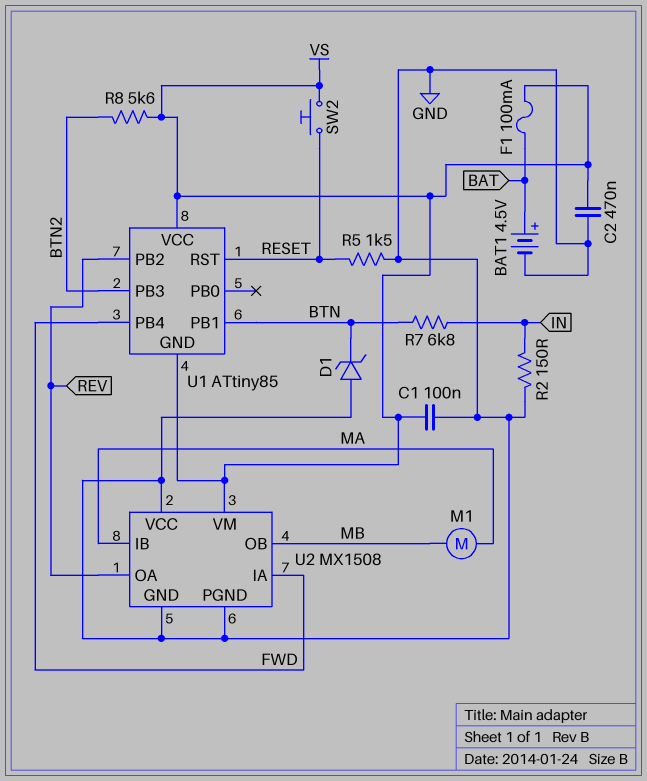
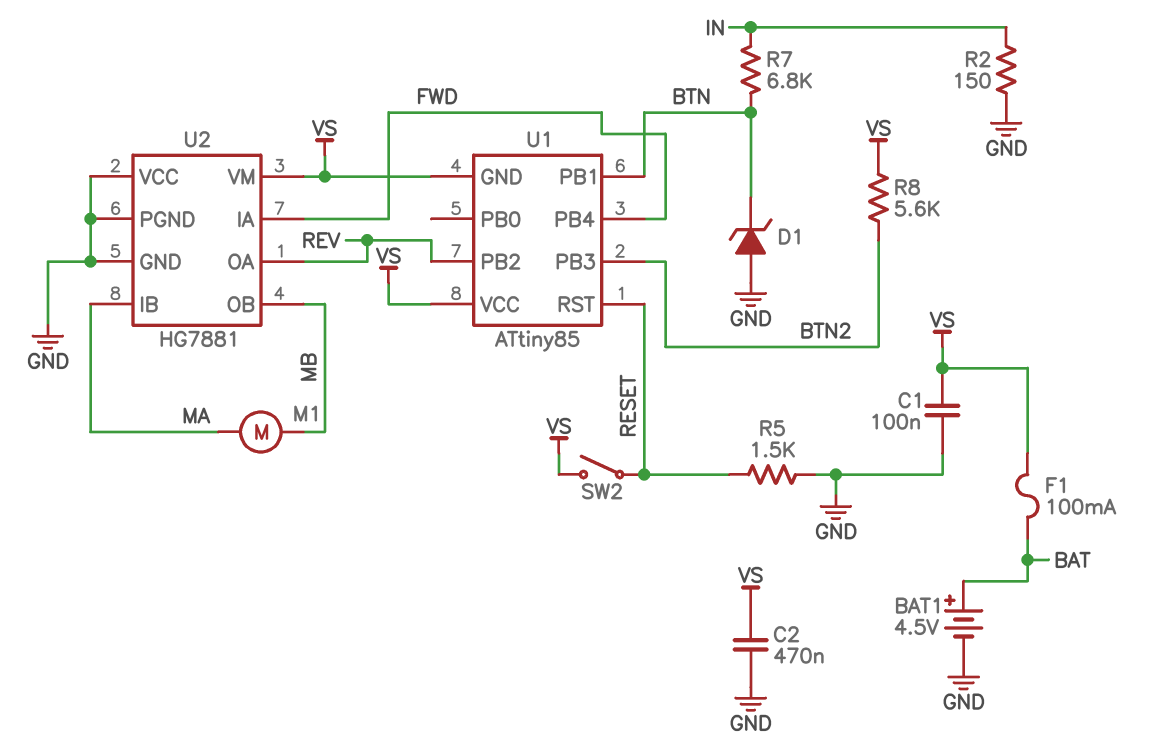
SW2: button (RESET, VS) -> switch (RESET, VS)
U2: MX1508 -> HG7881

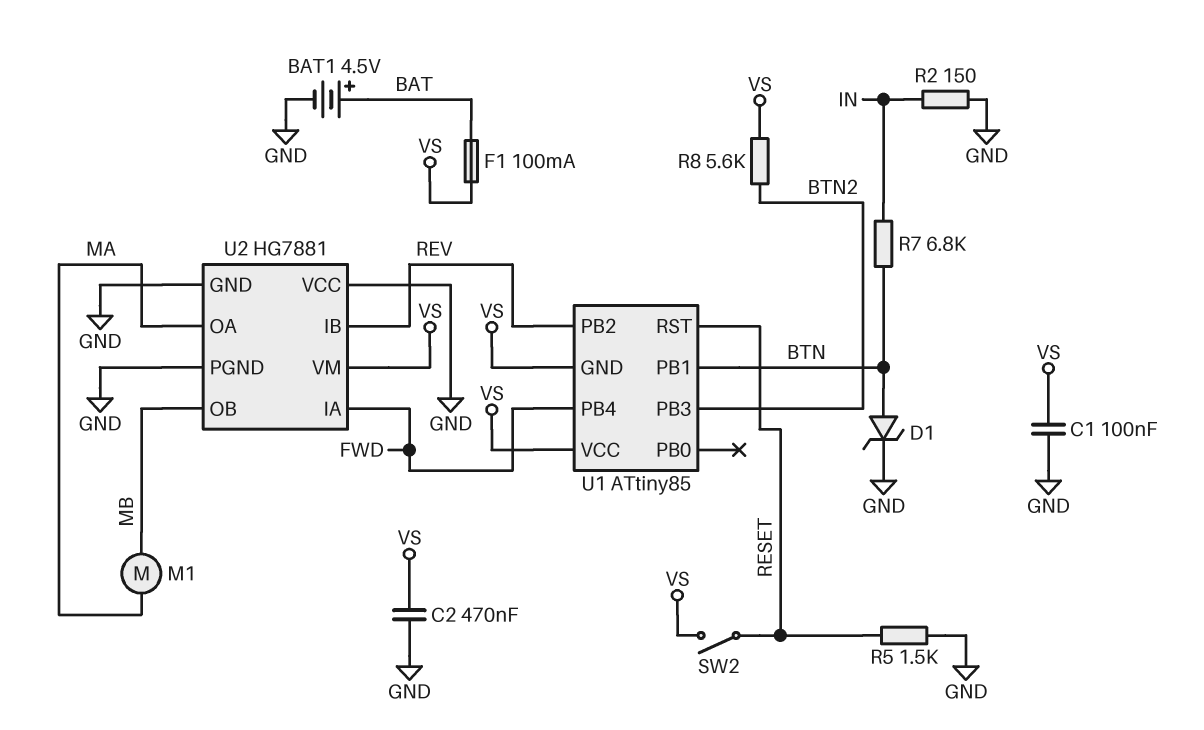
D1: zener (A GND, K BTN) -> zener (A BTN, K GND)
U2 pin IB: MA -> REV
U2 pin OA: REV -> MA

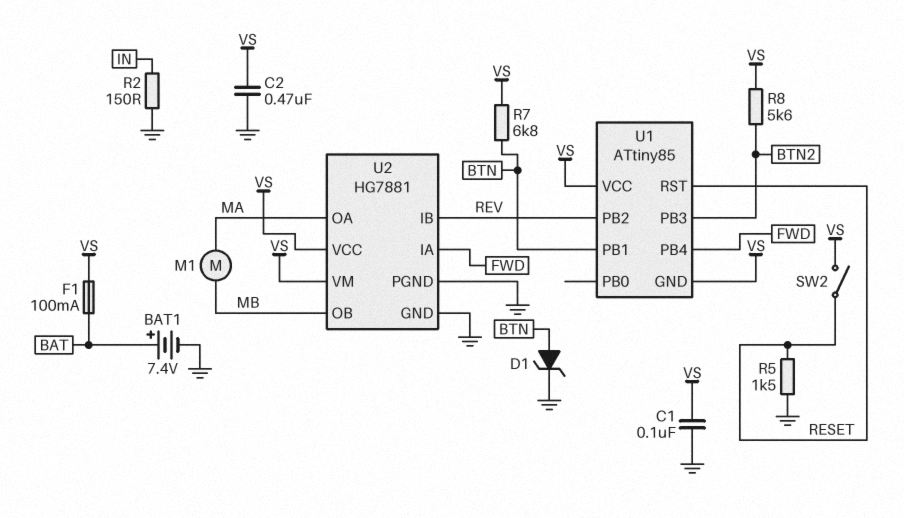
BAT1: 4.5V (plus BAT, minus GND) -> 7.4V (plus BAT, minus GND)
R7: 6.8k (BTN, IN) -> 6.8k (BTN, VS)
U2 pin VCC: GND -> VS

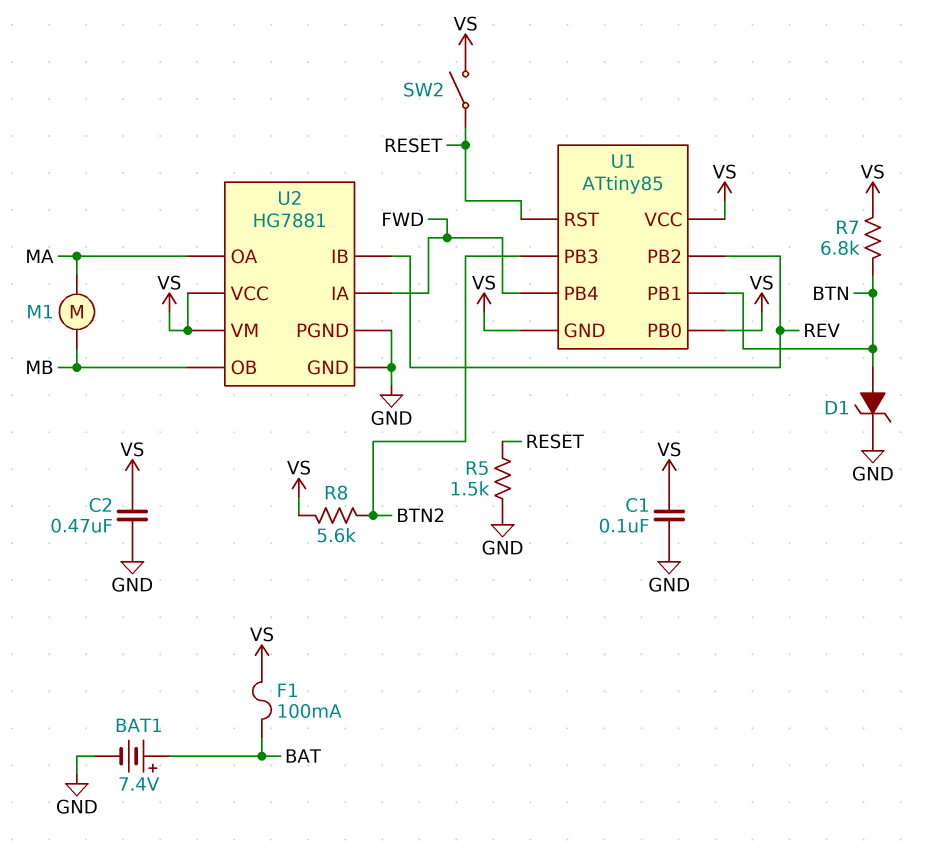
R2: 150 (GND, IN) -> none
U1 pin PB0: none -> VS

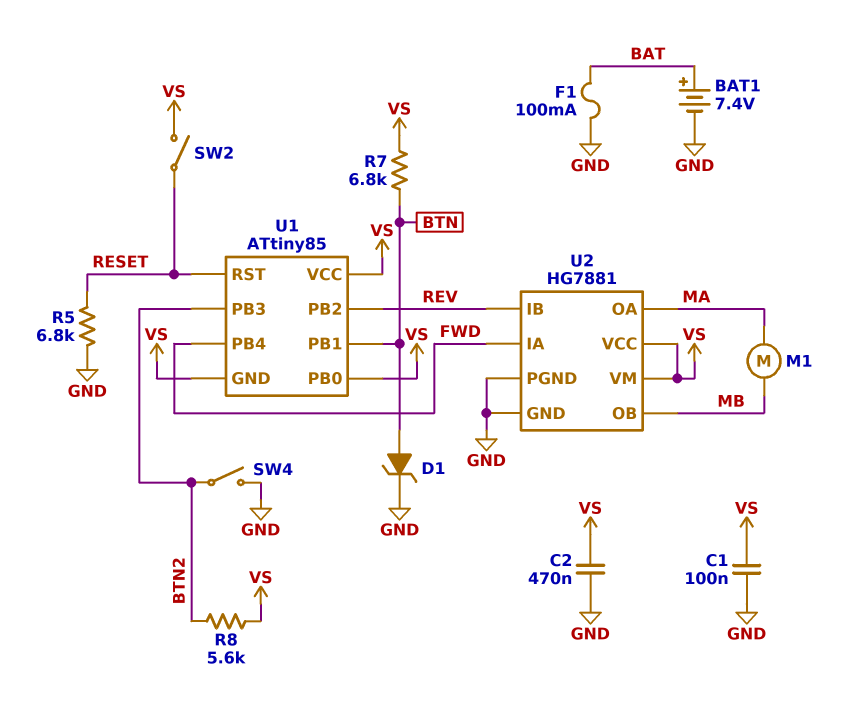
F1: 100mA (BAT, VS) -> 100mA (BAT, GND)
R5: 1.5k (GND, RESET) -> 6.8k (GND, RESET)
SW4: none -> switch (BTN2, GND)

